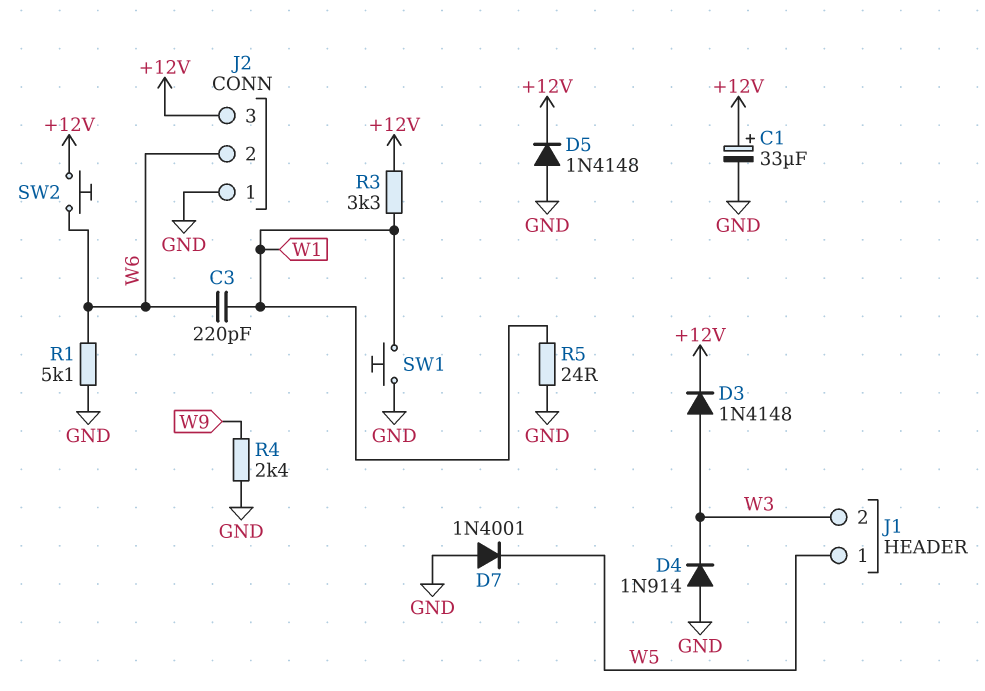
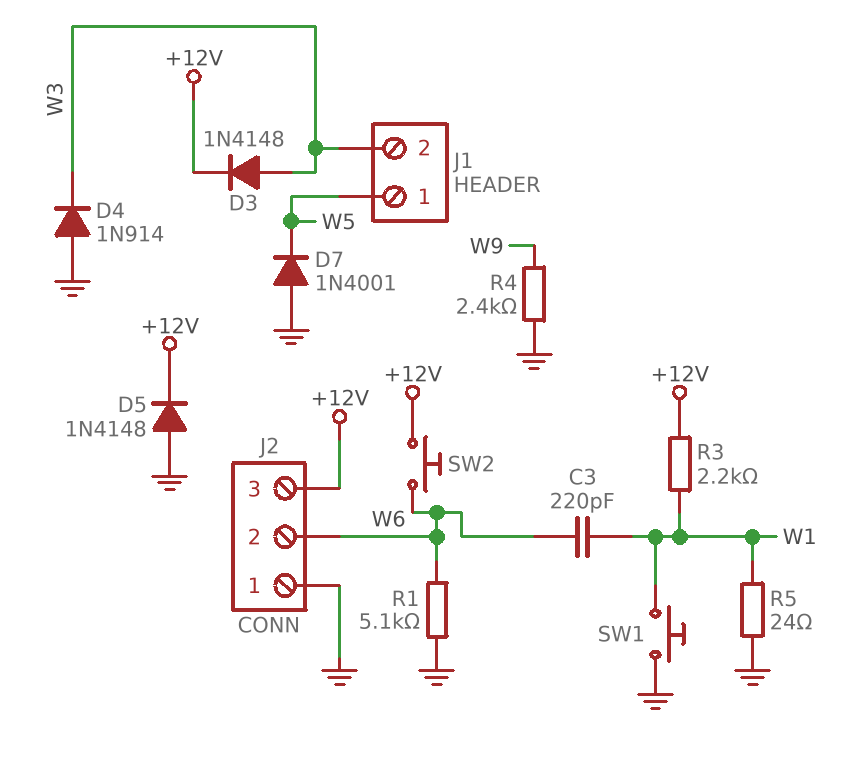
C1: 33uF (plus +12V, minus GND) -> none
R3: 3.3k (+12V, W1) -> 2.2k (+12V, W1)

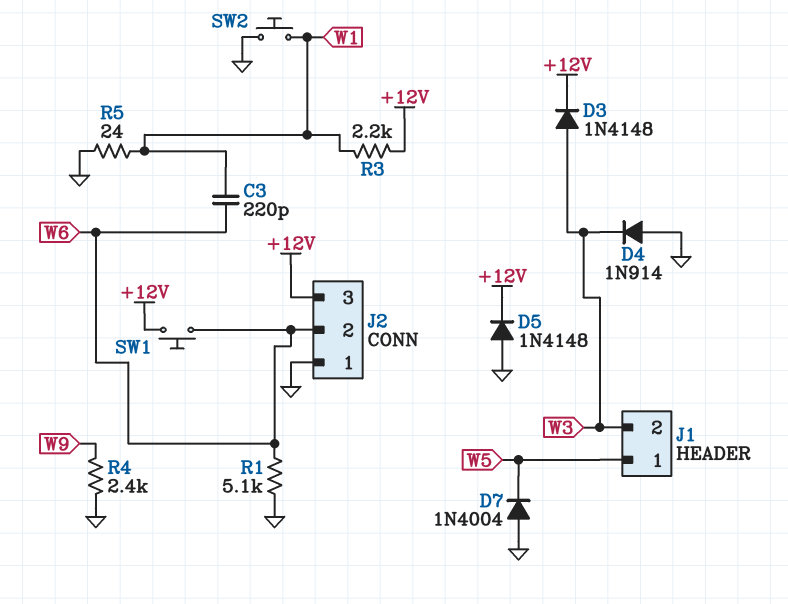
D7: diode 1N4001 (A GND, K W5) -> diode 1N4004 (A GND, K W5)
SW1: button (GND, W1) -> button (+12V, W6)
SW2: button (+12V, W6) -> button (GND, W1)

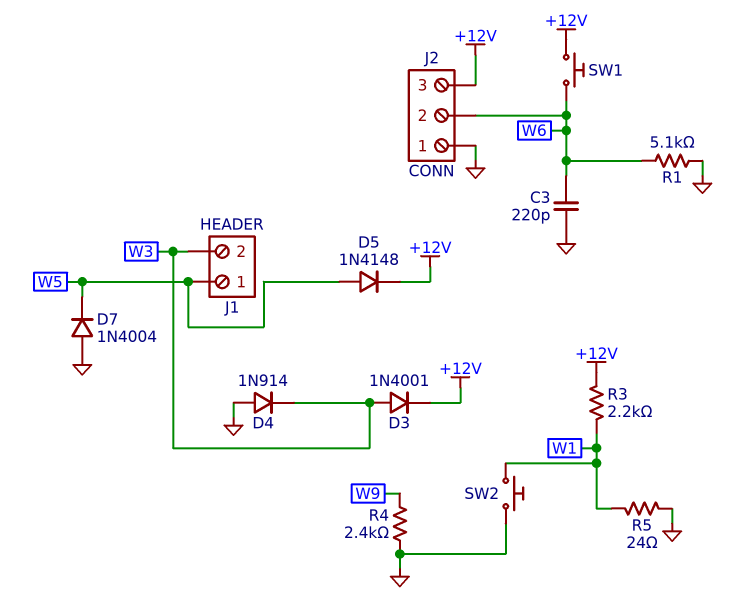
C3: 220pF (W1, W6) -> 220pF (GND, W6)
D3: diode 1N4148 (A W3, K +12V) -> diode 1N4001 (A W3, K +12V)
D5: diode 1N4148 (A GND, K +12V) -> diode 1N4148 (A W5, K +12V)

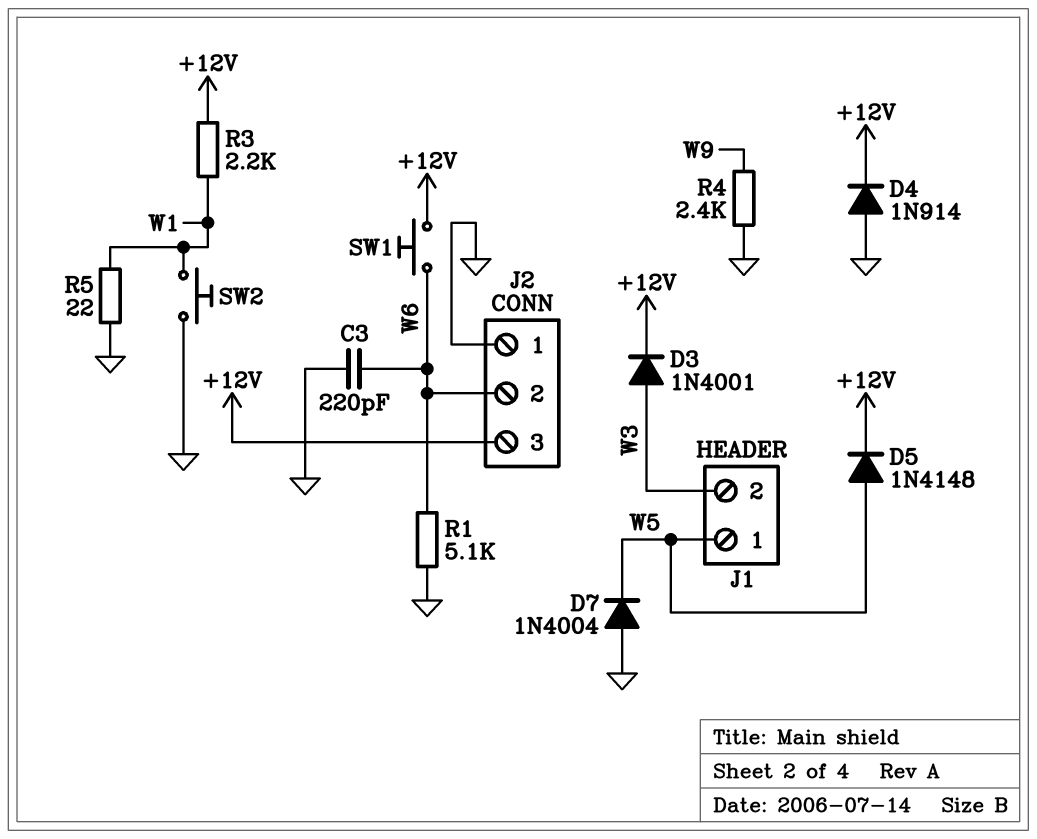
D4: diode 1N914 (A GND, K W3) -> diode 1N914 (A GND, K +12V)
R5: 24 (GND, W1) -> 22 (GND, W1)

